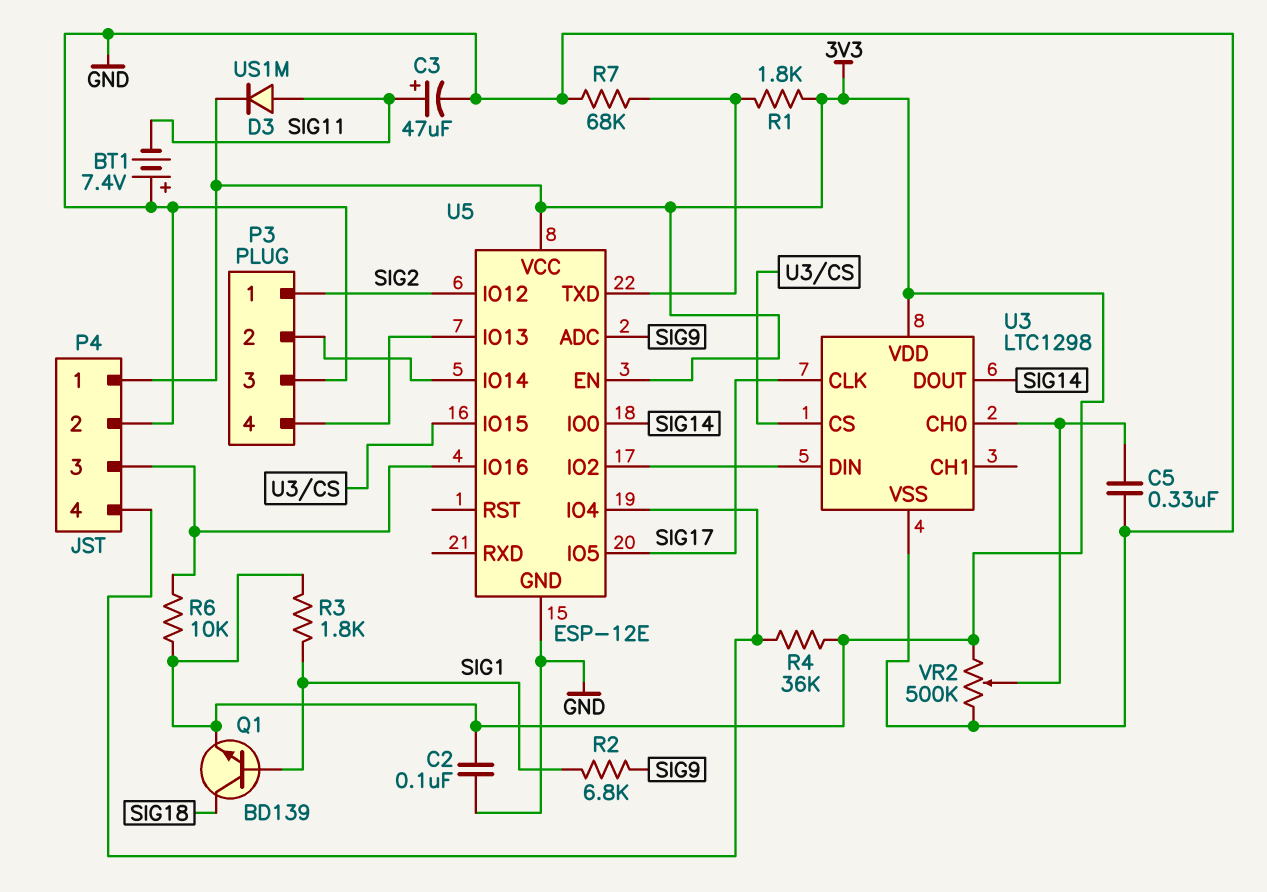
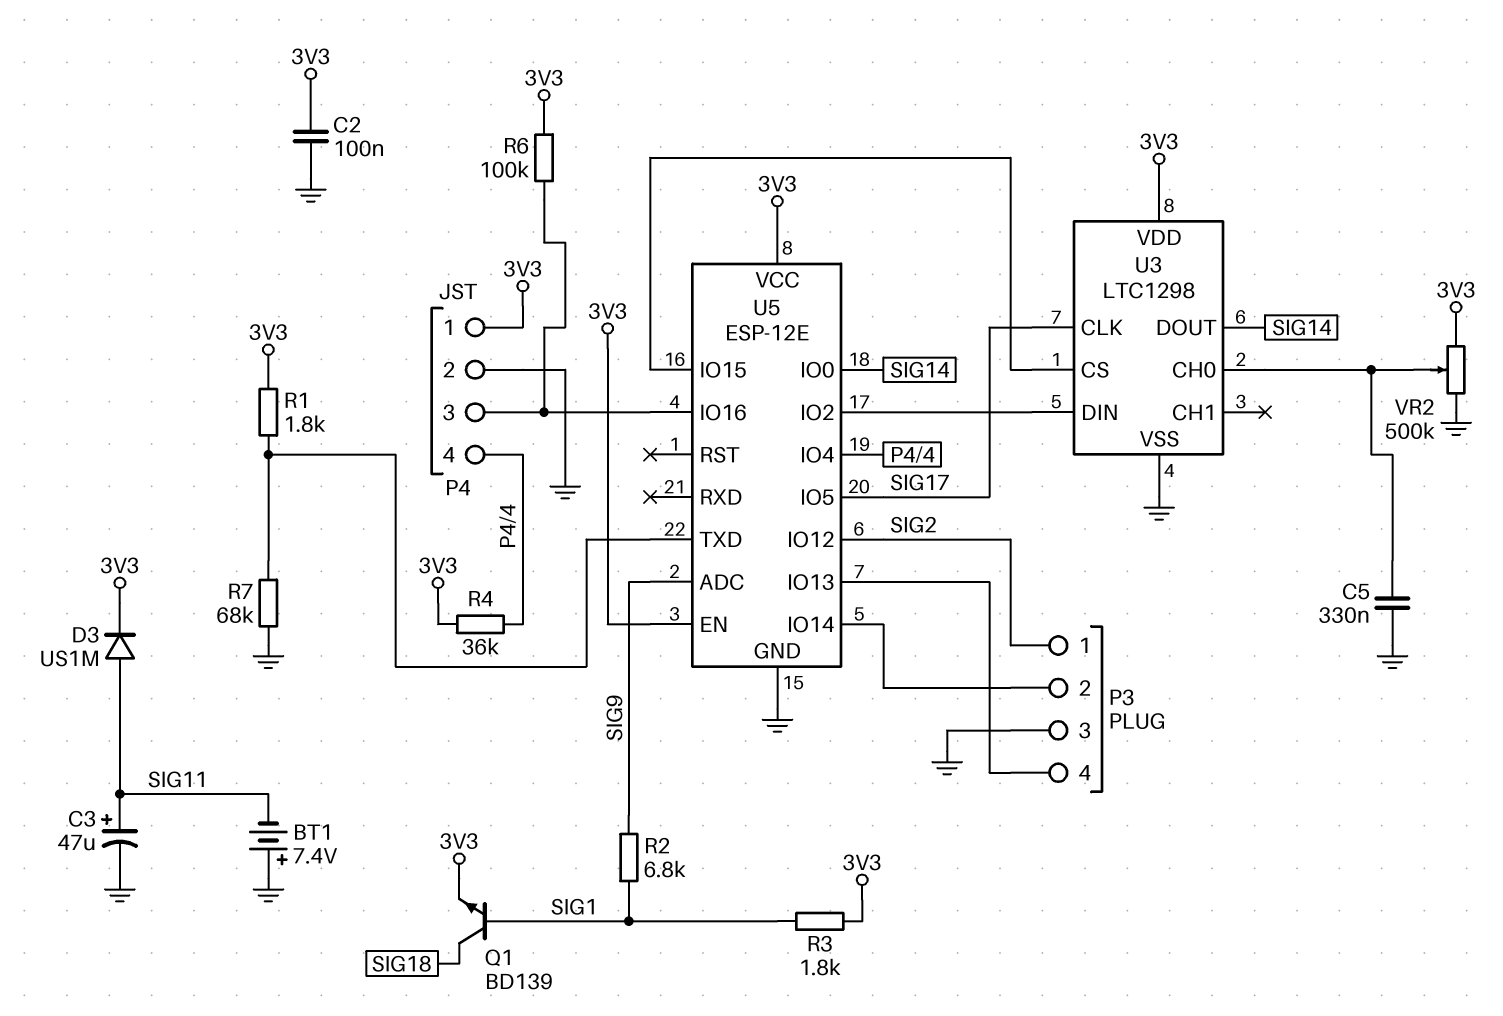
R6: 10k (3V3, P4/3) -> 100k (3V3, P4/3)

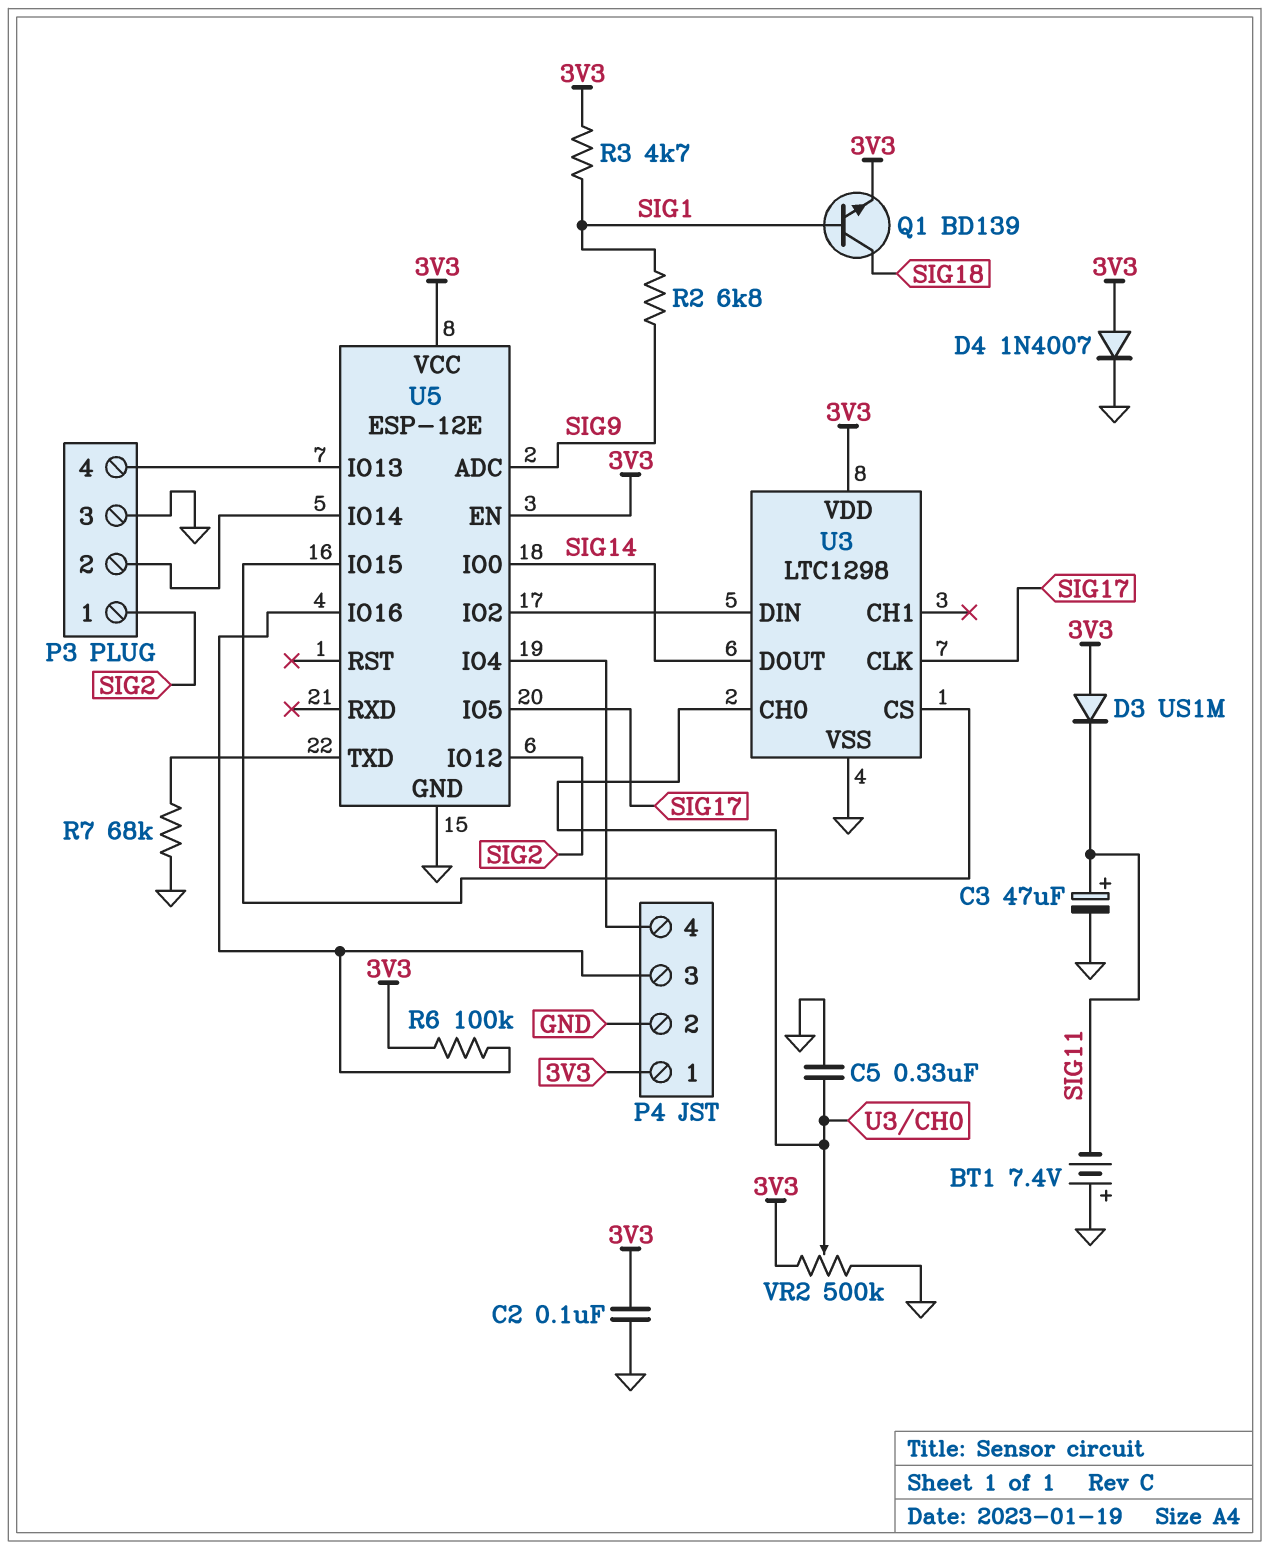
D3: diode US1M (A SIG11, K 3V3) -> diode US1M (A 3V3, K SIG11)
D4: none -> diode 1N4007 (A 3V3, K GND)
R1: 1.8k (3V3, U5/TXD) -> none
R3: 1.8k (3V3, SIG1) -> 4.7k (3V3, SIG1)
R4: 36k (3V3, P4/4) -> none

